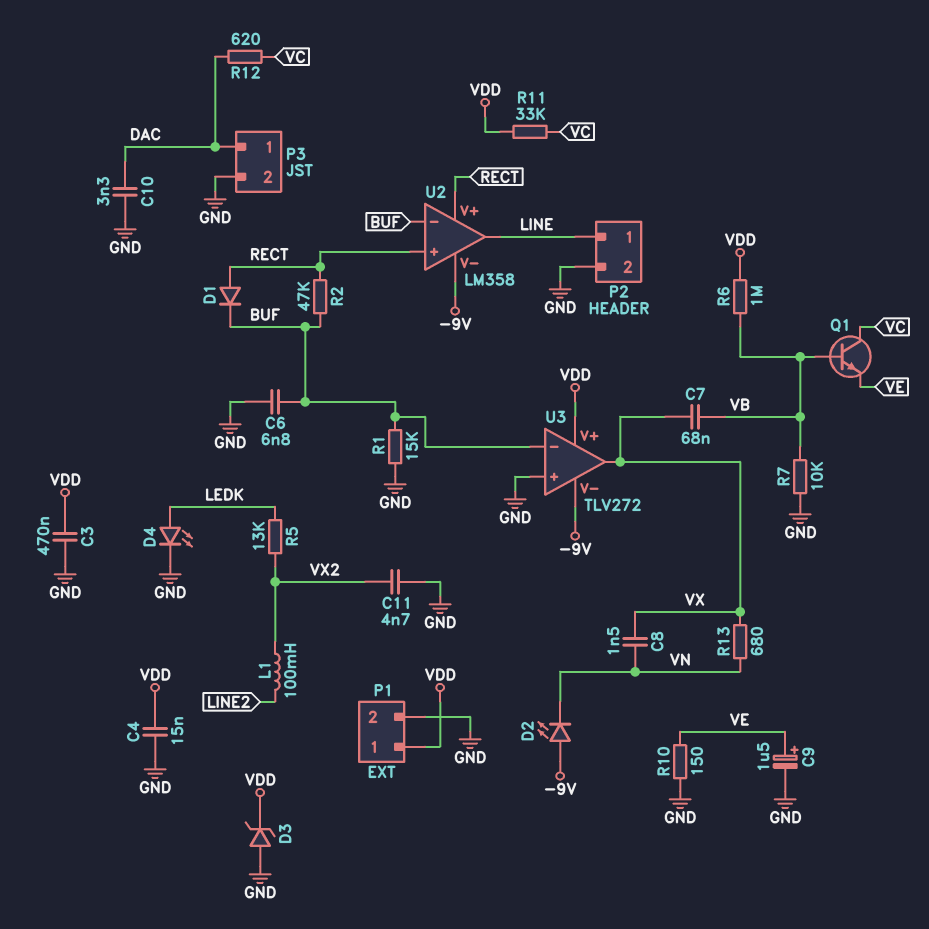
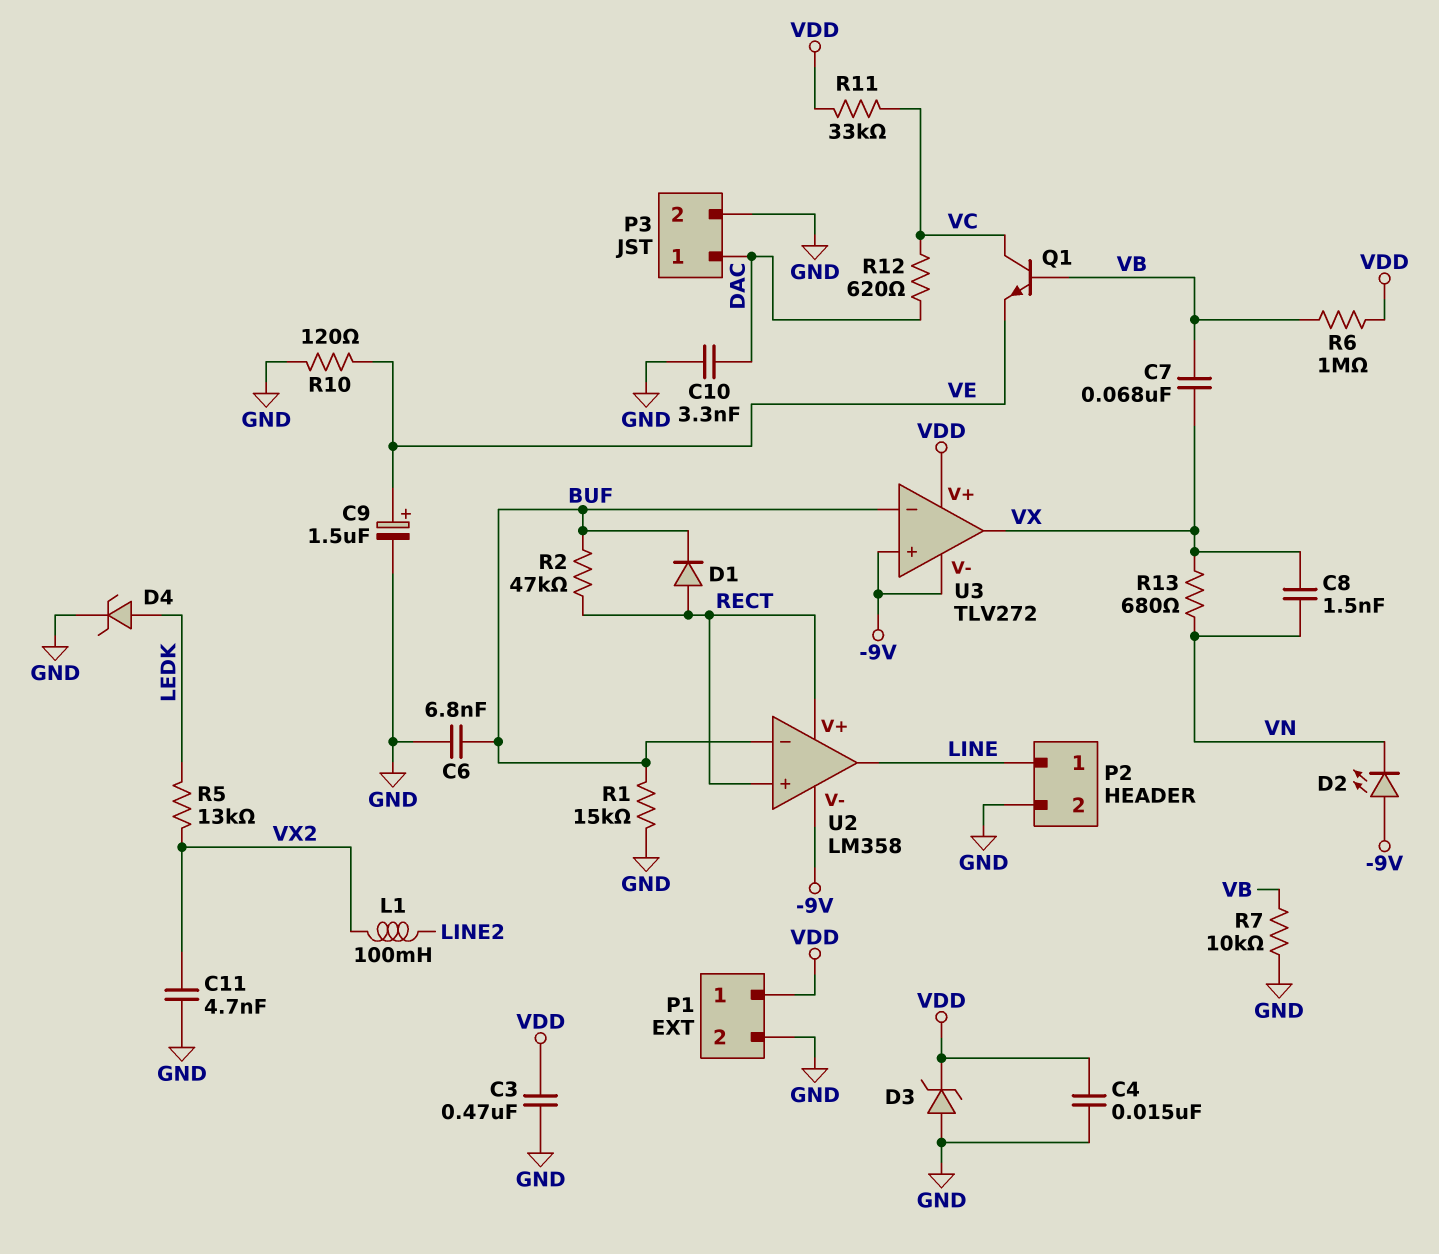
D4: LED (A LEDK, K GND) -> zener (A LEDK, K GND)
R10: 150 (GND, VE) -> 120 (GND, VE)
U3 pin in+: GND -> -9V

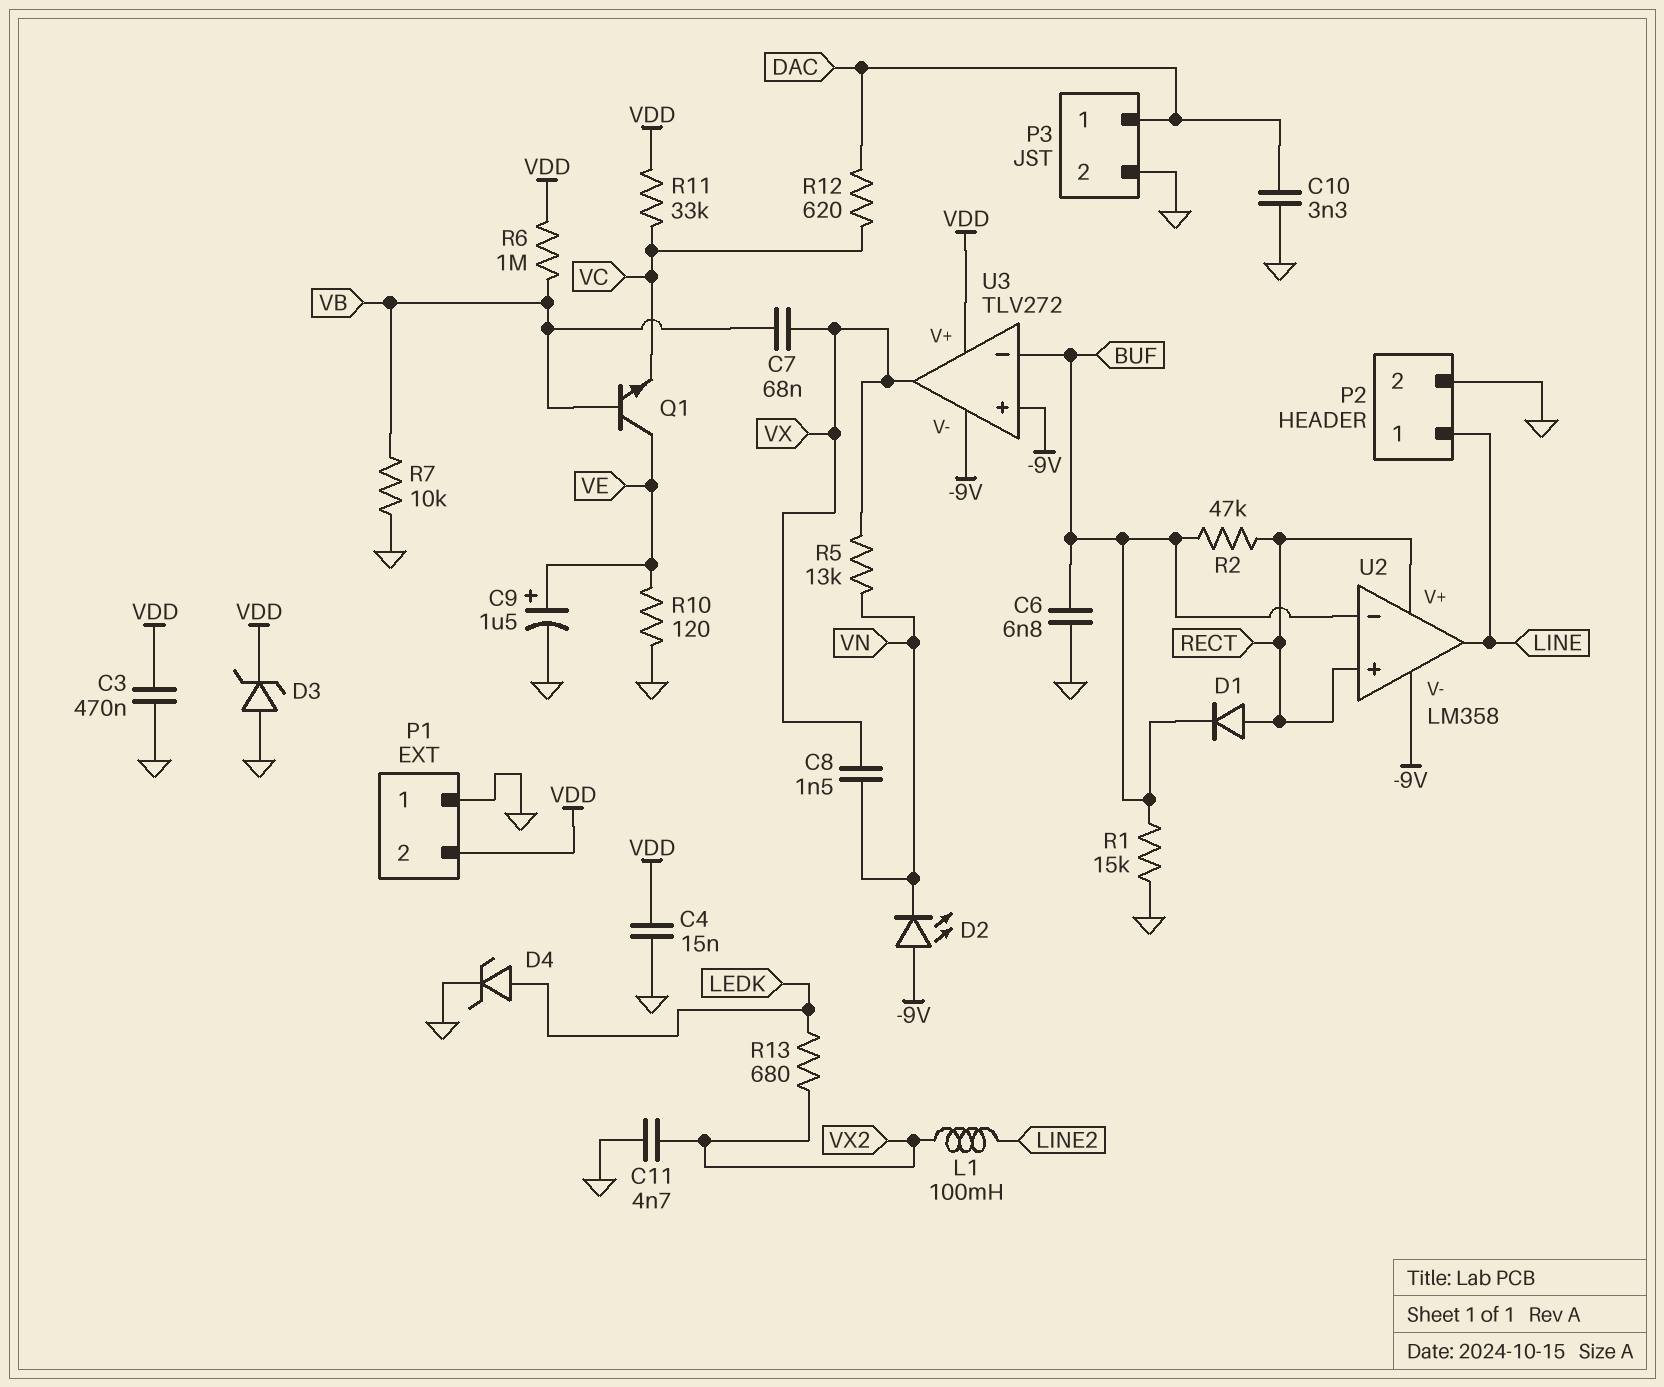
P1 pin 1: VDD -> GND
P1 pin 2: GND -> VDD
Q1: NPN (B VB, C VC, E VE) -> NPN (B VB, C VE, E VC)
R5: 13k (LEDK, VX2) -> 13k (VN, VX)
R13: 680 (VN, VX) -> 680 (LEDK, VX2)

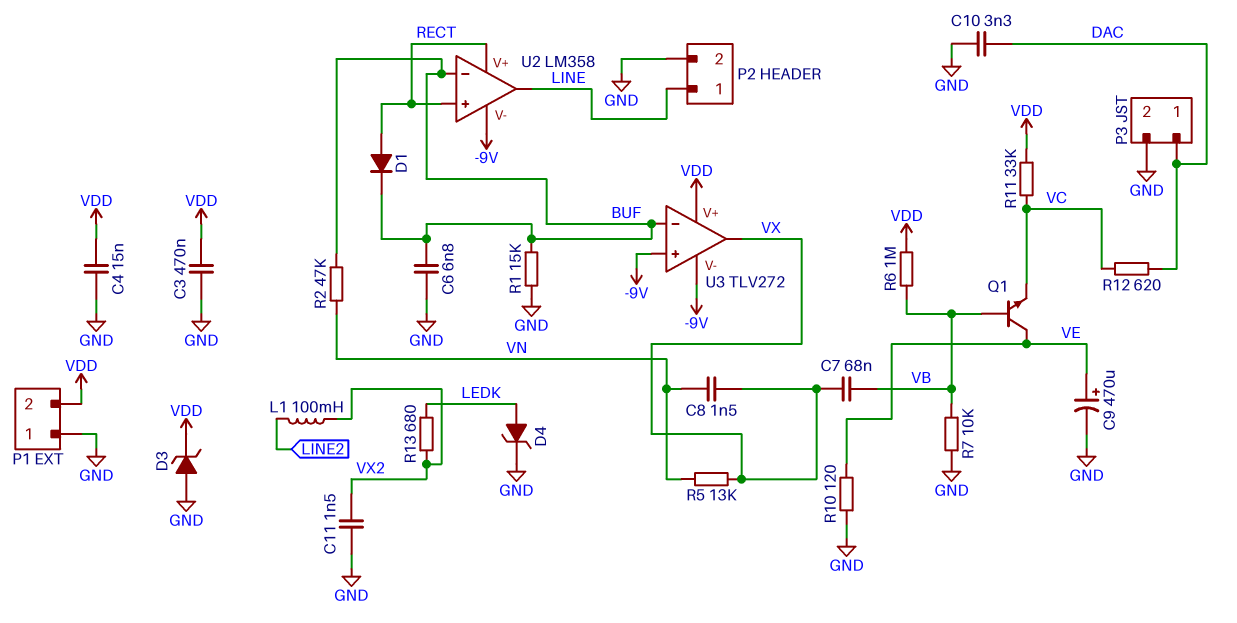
C9: 1.5uF (plus VE, minus GND) -> 470uF (plus VE, minus GND)
C11: 4.7nF (GND, VX2) -> 1.5nF (GND, VX2)
D2: LED (A -9V, K VN) -> none
R2: 47k (BUF, RECT) -> 47k (BUF, VN)

